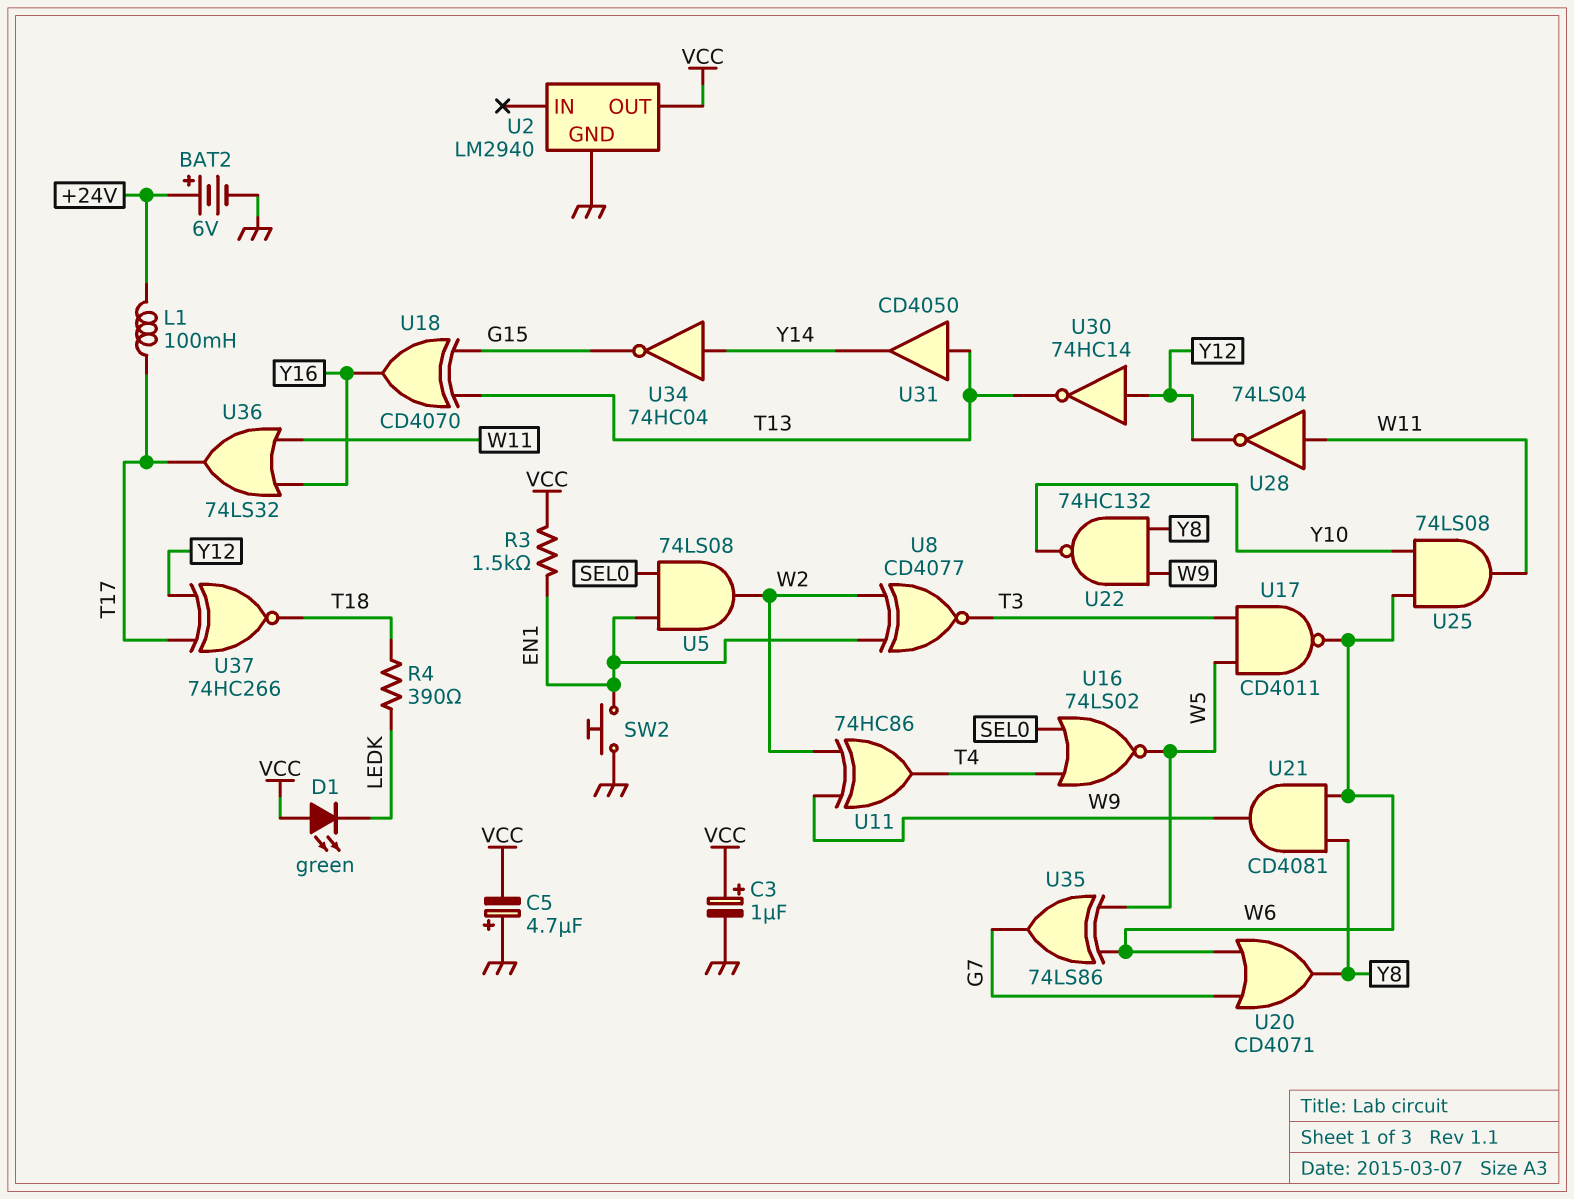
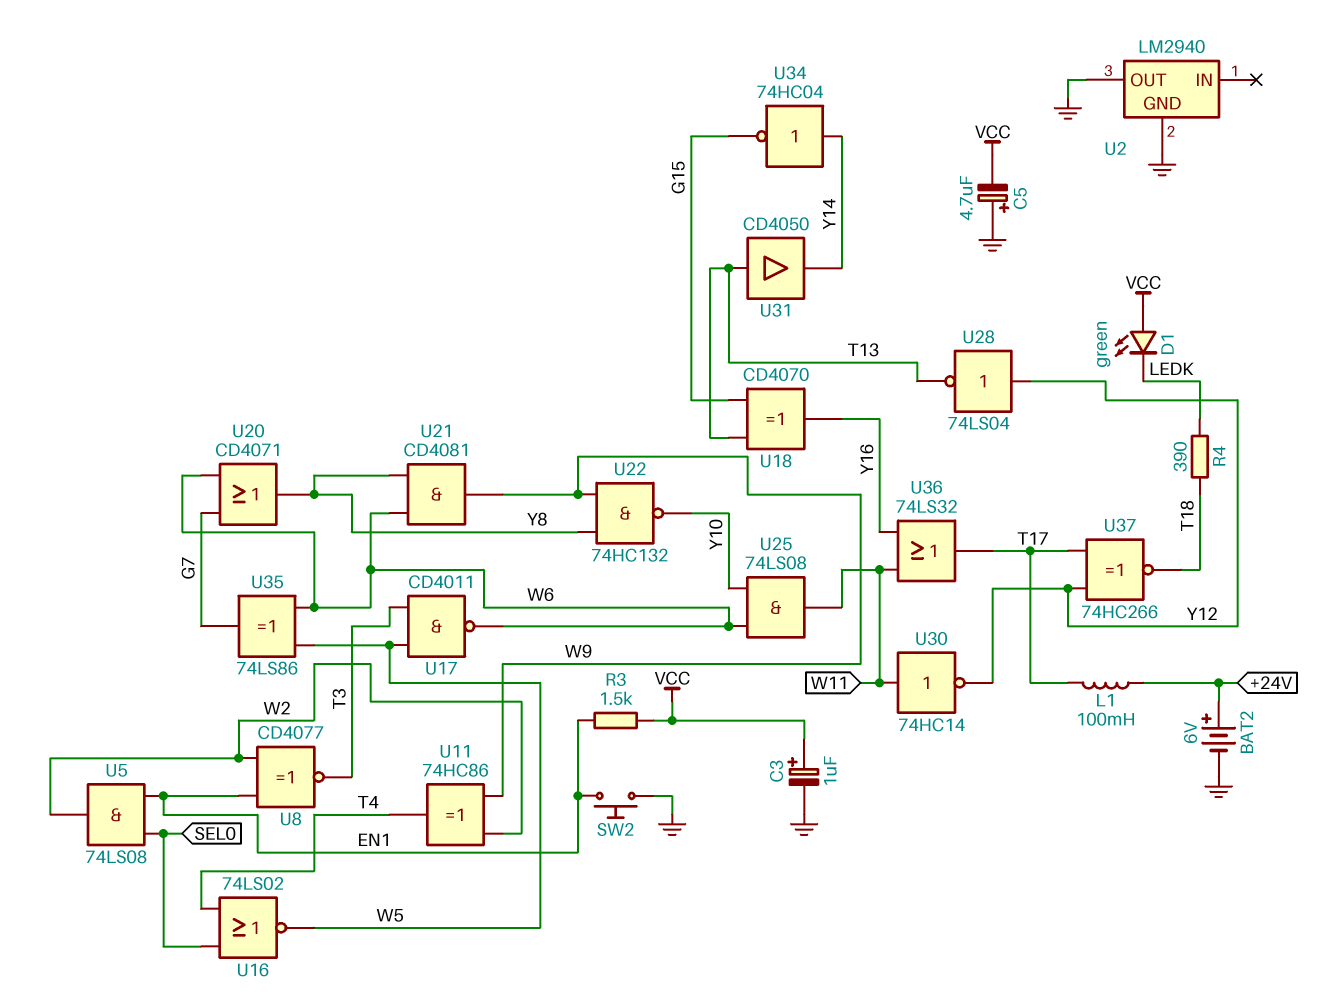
U2 pin OUT: VCC -> GND
U28: NOT 74LS04 (in W11, out Y12) -> NOT 74LS04 (in Y12, out T13)
U30: NOT 74HC14 (in Y12, out T13) -> NOT 74HC14 (in W11, out Y12)

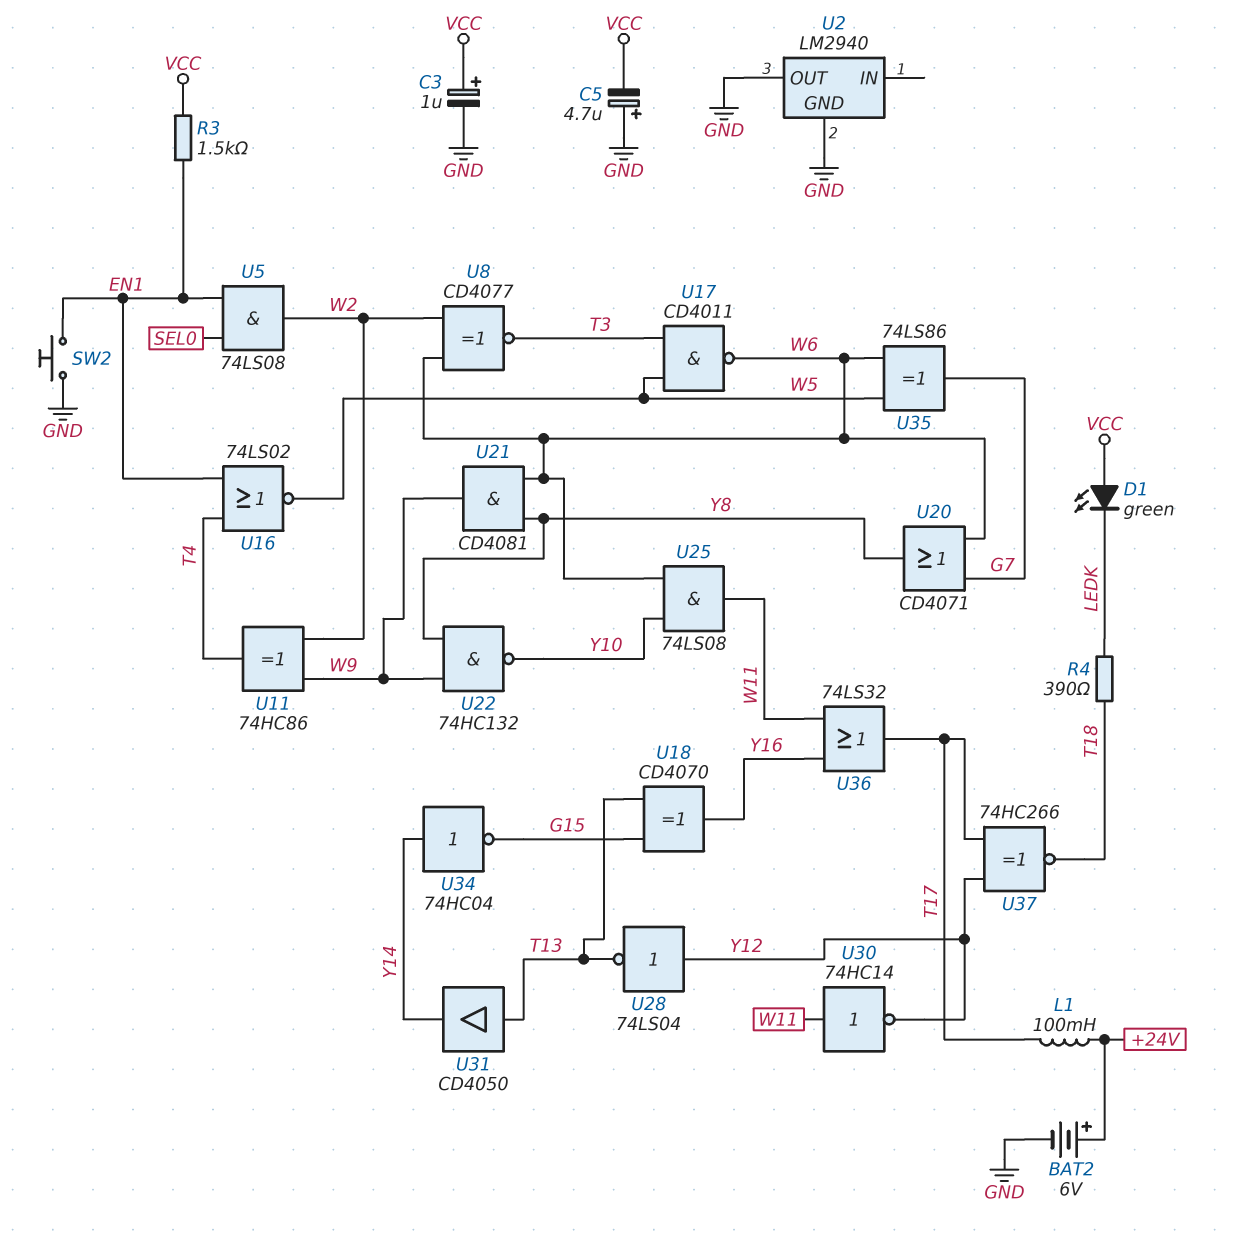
U8: XNOR CD4077 (in EN1, in W2, out T3) -> XNOR CD4077 (in W2, in W6, out T3)
U16: NOR 74LS02 (in SEL0, in T4, out W5) -> NOR 74LS02 (in EN1, in T4, out W5)

